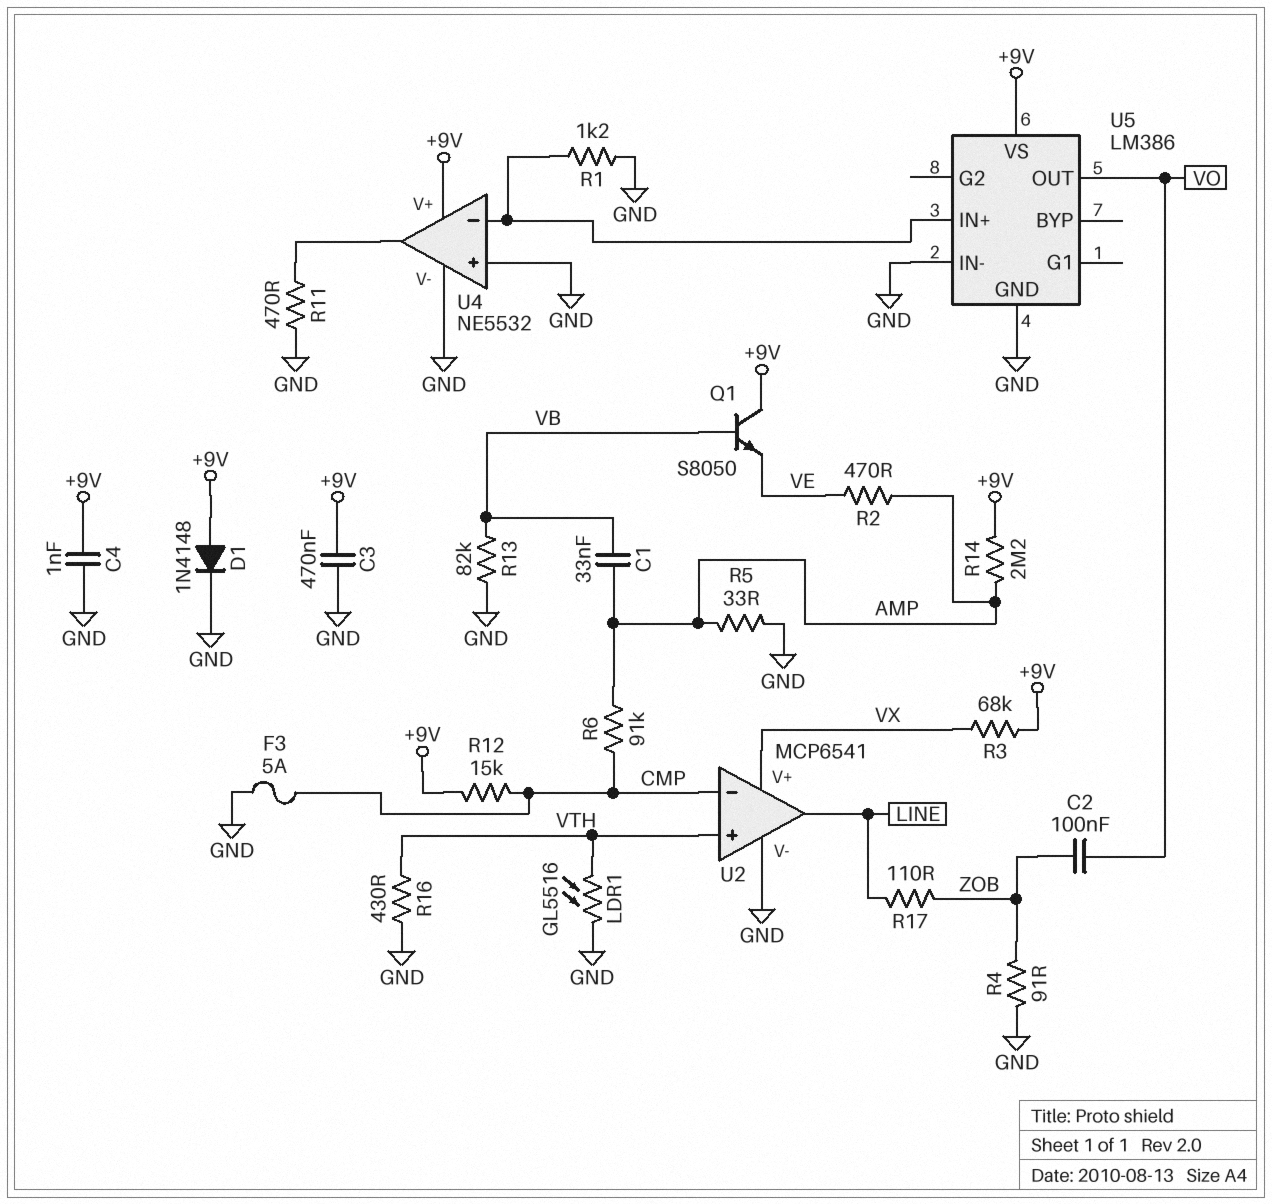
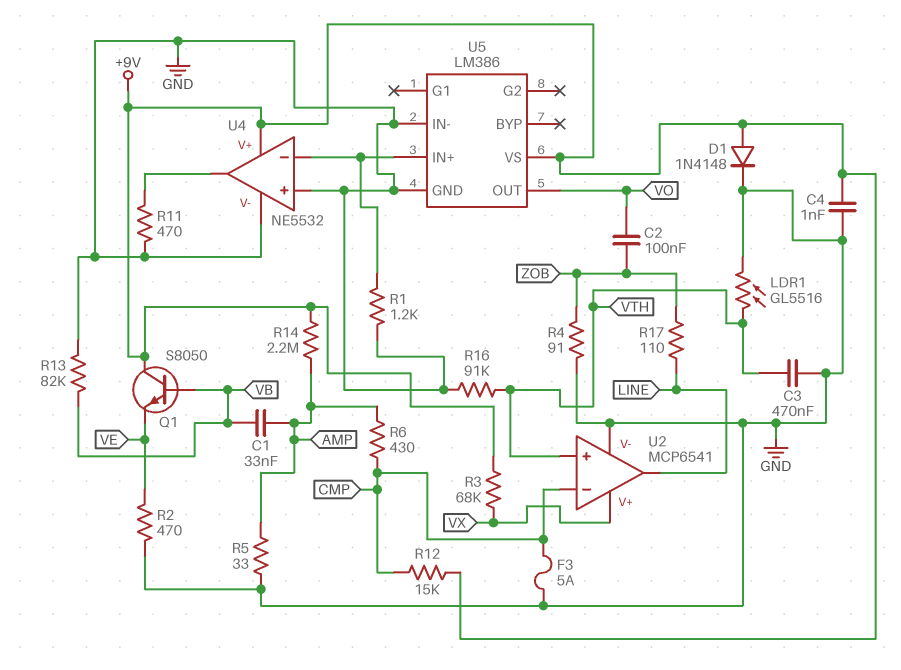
C3: 470nF (+9V, GND) -> 470nF (GND, VTH)
R2: 470 (AMP, VE) -> 470 (GND, VE)
R6: 91k (AMP, CMP) -> 430 (AMP, CMP)
R16: 430 (GND, VTH) -> 91k (GND, VTH)

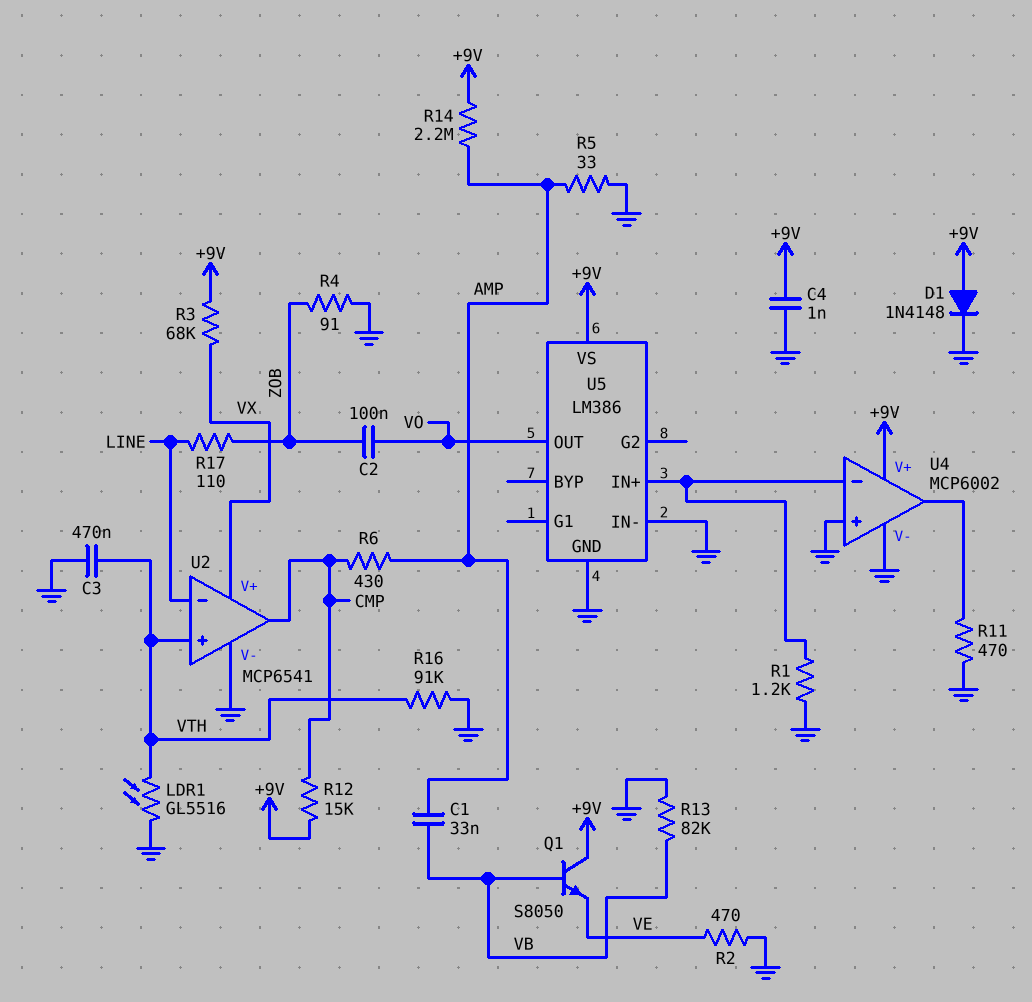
F3: 5A (CMP, GND) -> none
U2 pin in-: CMP -> LINE
U2 pin out: LINE -> CMP
U4: NE5532 -> MCP6002

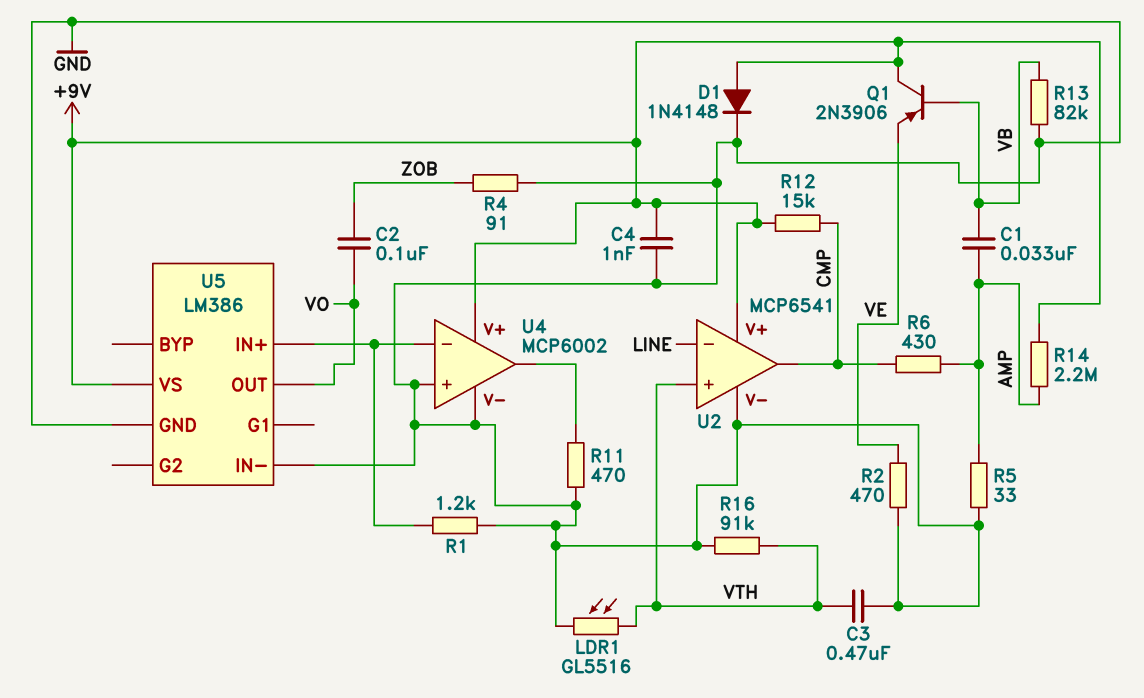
Q1: NPN S8050 (B VB, C +9V, E VE) -> PNP 2N3906 (B VB, C +9V, E VE)
R3: 68k (+9V, VX) -> none
R17: 110 (LINE, ZOB) -> none
U2 pin V+: VX -> +9V

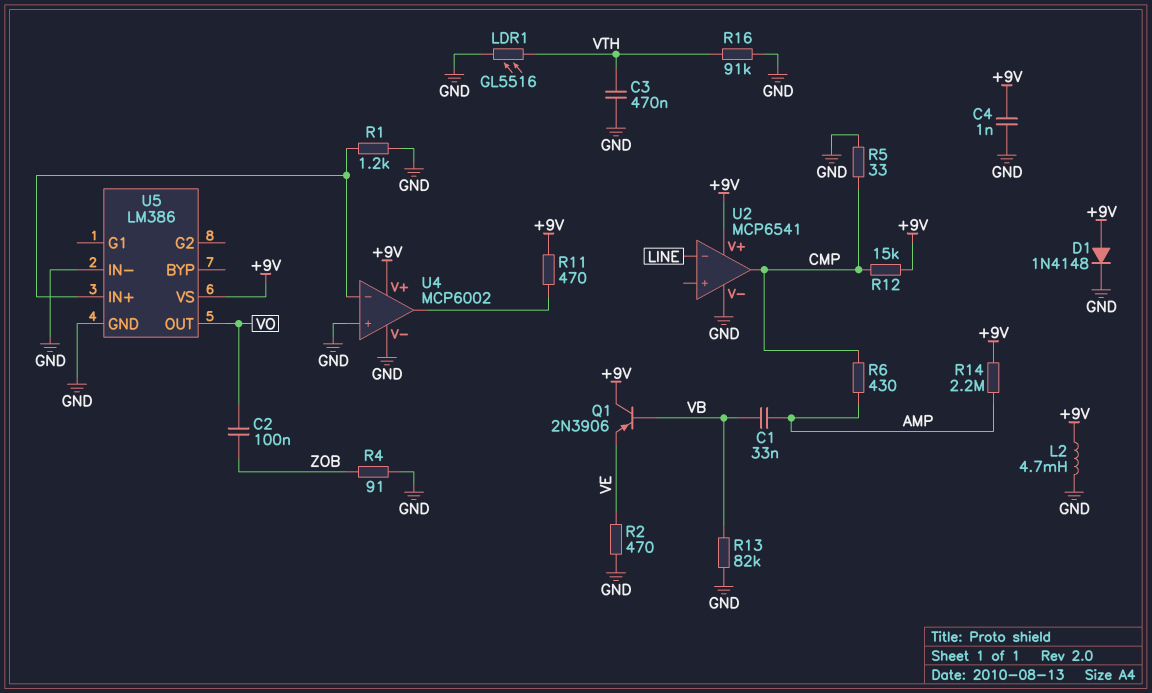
L2: none -> 4.7mH (+9V, GND)
R5: 33 (AMP, GND) -> 33 (CMP, GND)
R11: 470 (GND, U4/out) -> 470 (+9V, U4/out)
U2 pin in+: VTH -> none

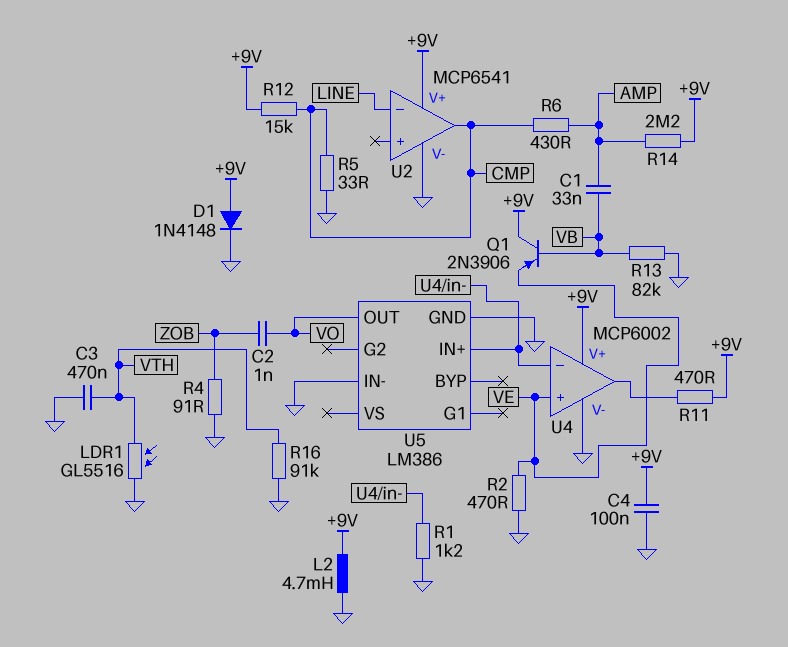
C2: 100nF (VO, ZOB) -> 1nF (VO, ZOB)
C4: 1nF (+9V, GND) -> 100nF (+9V, GND)
U4 pin in+: GND -> VE
U5 pin VS: +9V -> none

